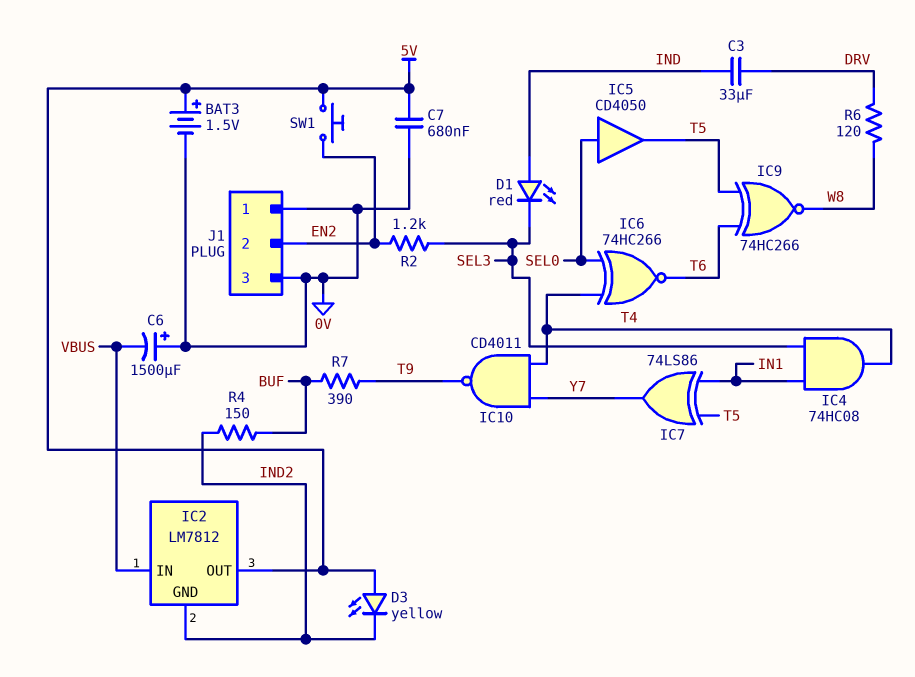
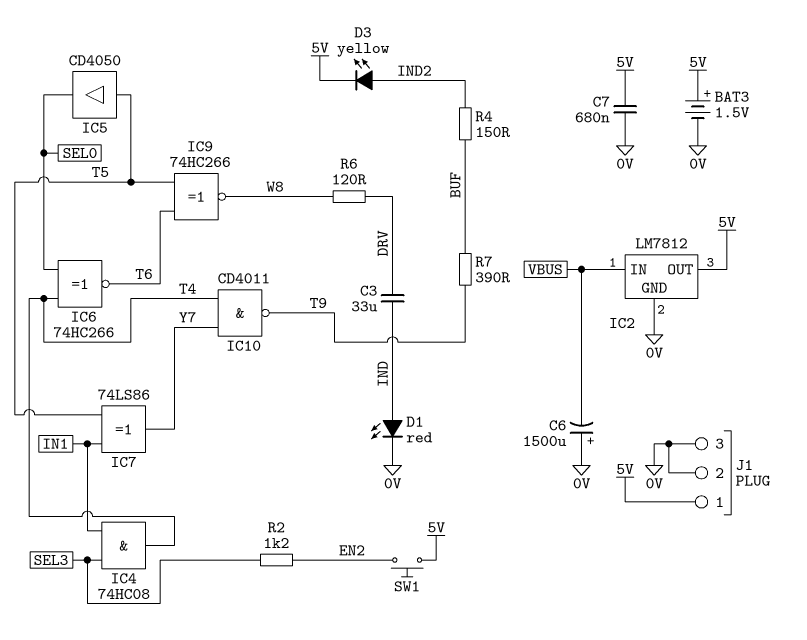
D1: LED red (A IND, K SEL3) -> LED red (A IND, K 0V)
D3: LED yellow (A 5V, K IND2) -> LED yellow (A IND2, K 5V)
IC2 pin GND: IND2 -> 0V
IC5: buffer CD4050 (in SEL0, out T5) -> buffer CD4050 (in T5, out SEL0)
J1 pin 1: 0V -> 5V
J1 pin 2: EN2 -> 0V

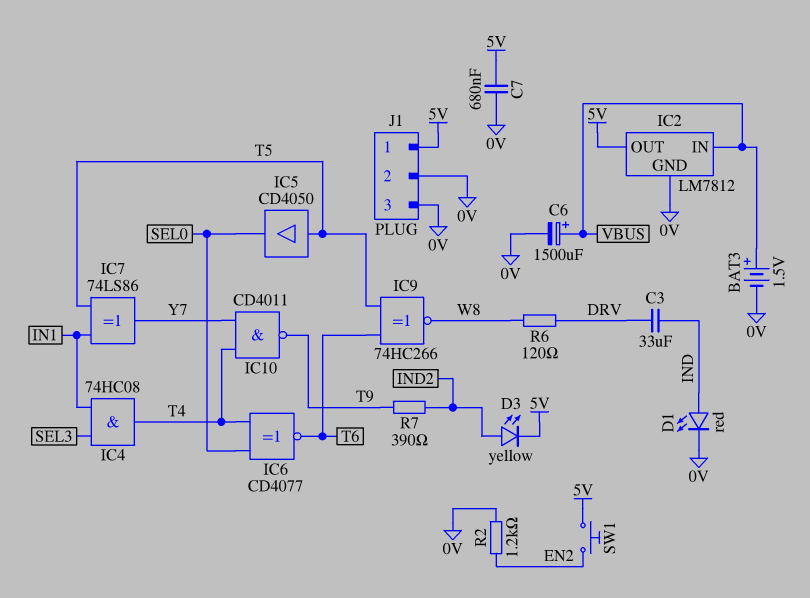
BAT3: 1.5V (plus 5V, minus 0V) -> 1.5V (plus VBUS, minus 0V)
C6: 1500uF (plus 0V, minus VBUS) -> 1500uF (plus VBUS, minus 0V)
IC6: XNOR 74HC266 (in SEL0, in T4, out T6) -> XNOR CD4077 (in SEL0, in T4, out T6)
R2: 1.2k (EN2, SEL3) -> 1.2k (0V, EN2)
R4: 150 (BUF, IND2) -> none
R7: 390 (BUF, T9) -> 390 (IND2, T9)

